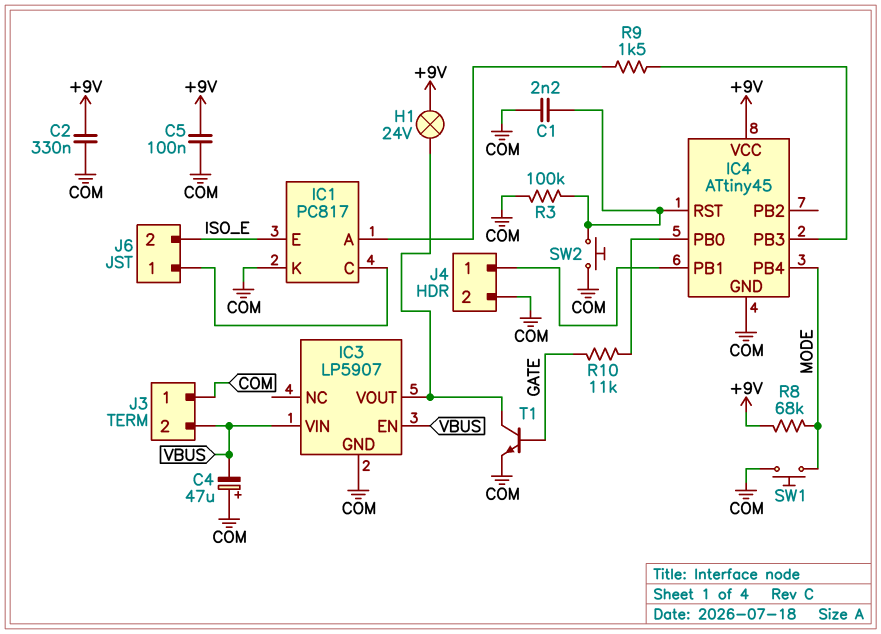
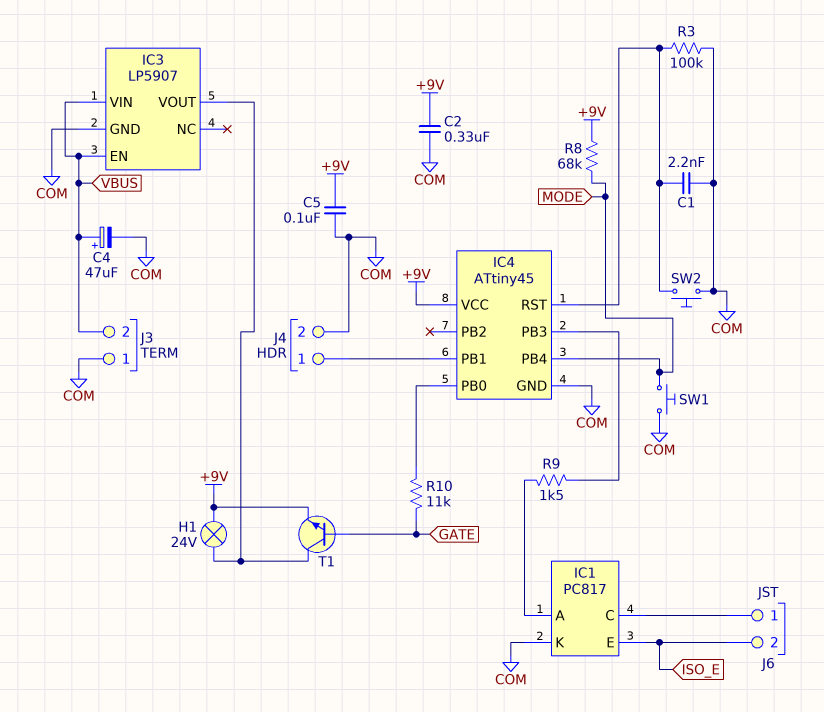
C4: 47uF (plus COM, minus VBUS) -> 47uF (plus VBUS, minus COM)
T1: NPN (B GATE, C IC3/VOUT, E COM) -> NPN (B GATE, C IC3/VOUT, E +9V)

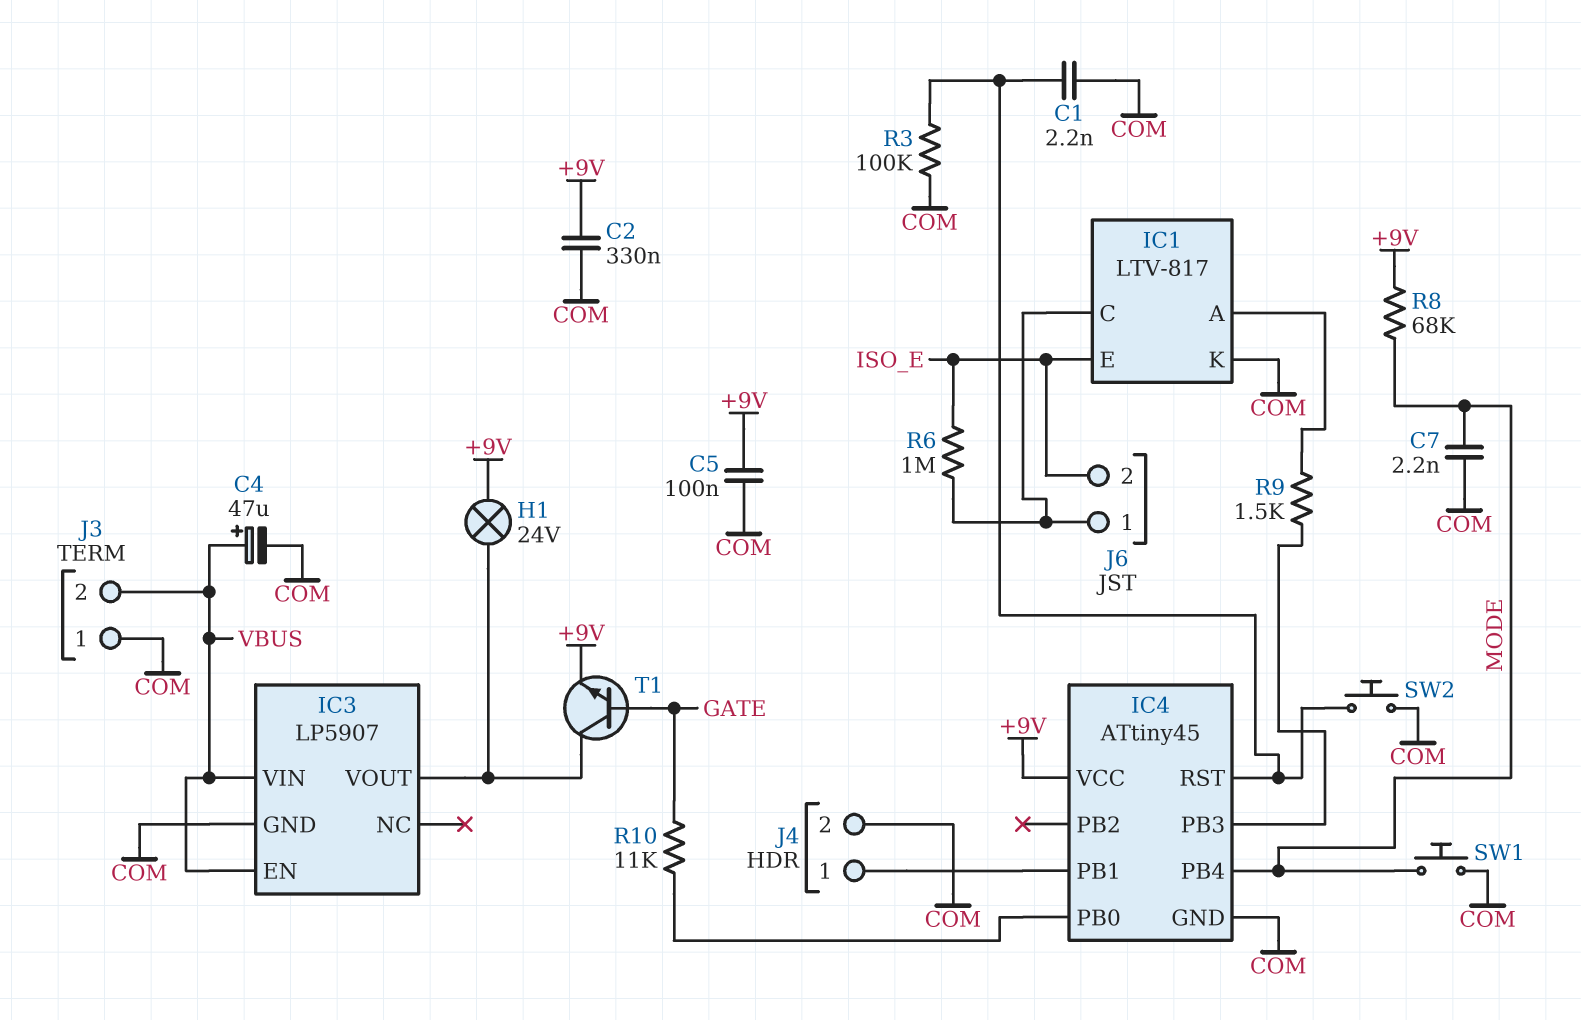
C7: none -> 2.2nF (COM, MODE)
IC1: PC817 -> LTV-817
R6: none -> 1M (IC1/C, ISO_E)

